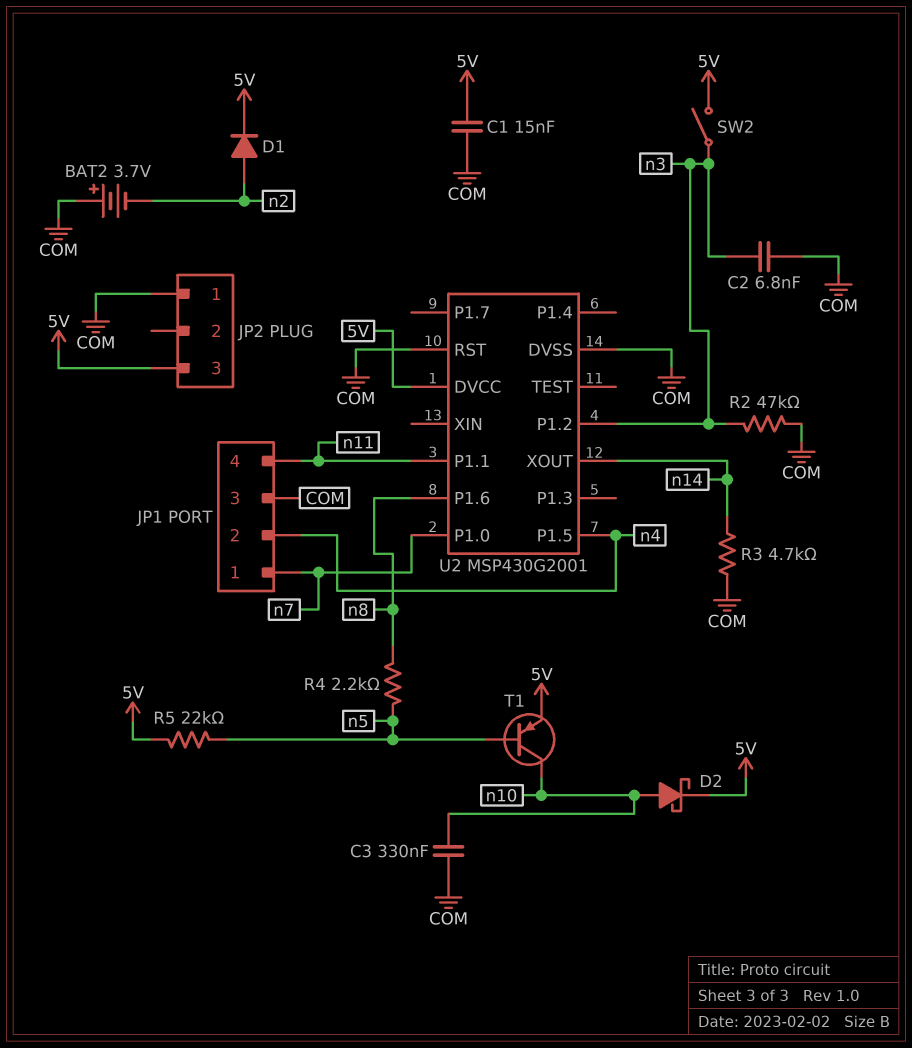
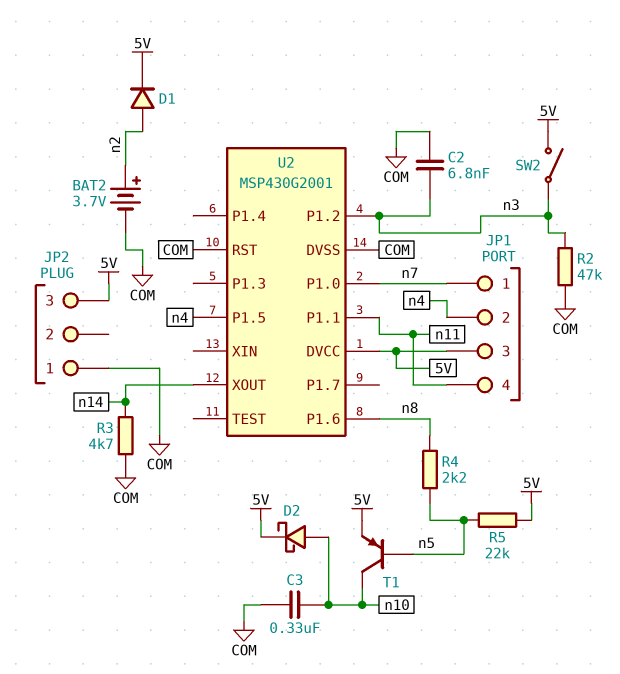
BAT2: 3.7V (plus COM, minus n2) -> 3.7V (plus n2, minus COM)
C1: 15nF (5V, COM) -> none
JP1 pin 3: COM -> 5V

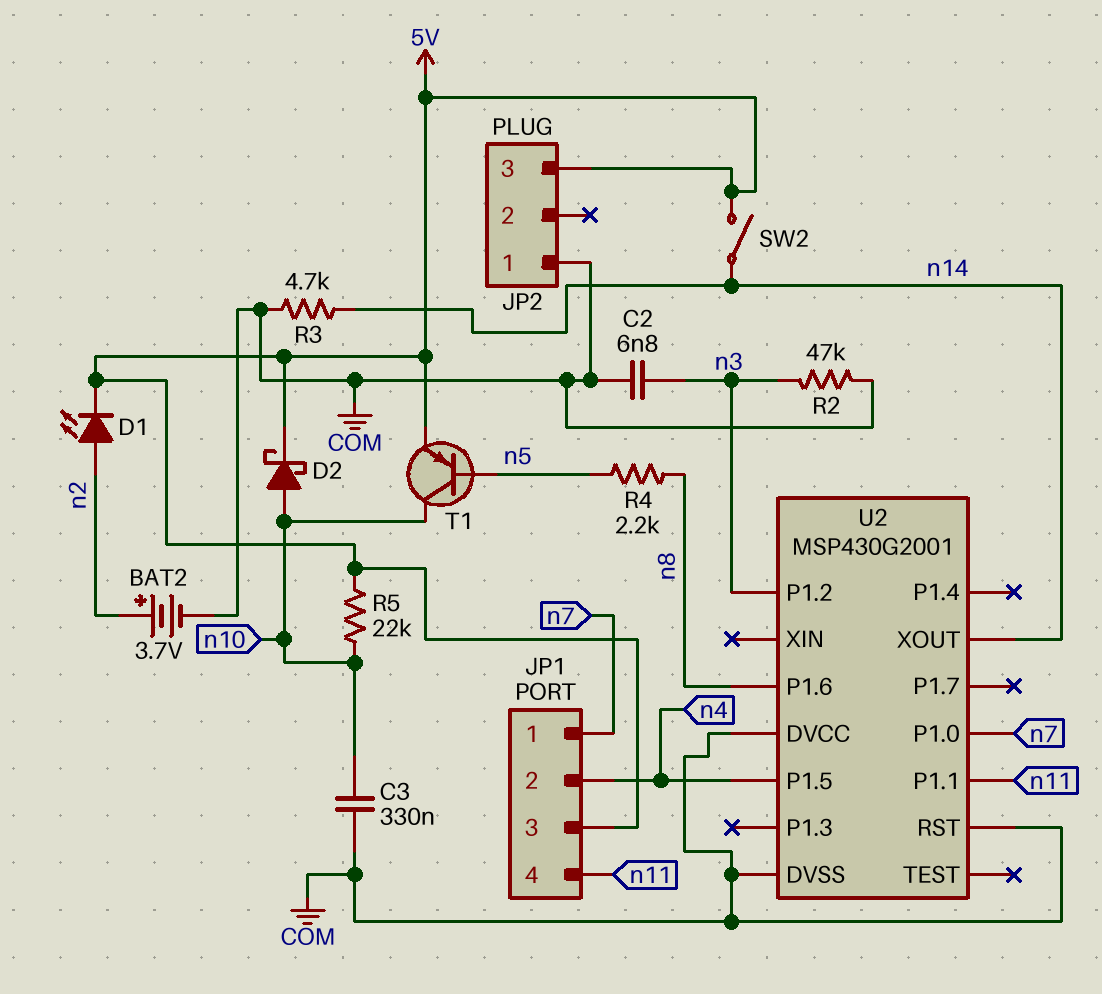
D1: diode (A n2, K 5V) -> LED (A n2, K 5V)
R5: 22k (5V, n5) -> 22k (5V, n10)
SW2: switch (5V, n3) -> switch (5V, n14)
U2 pin DVCC: 5V -> COM

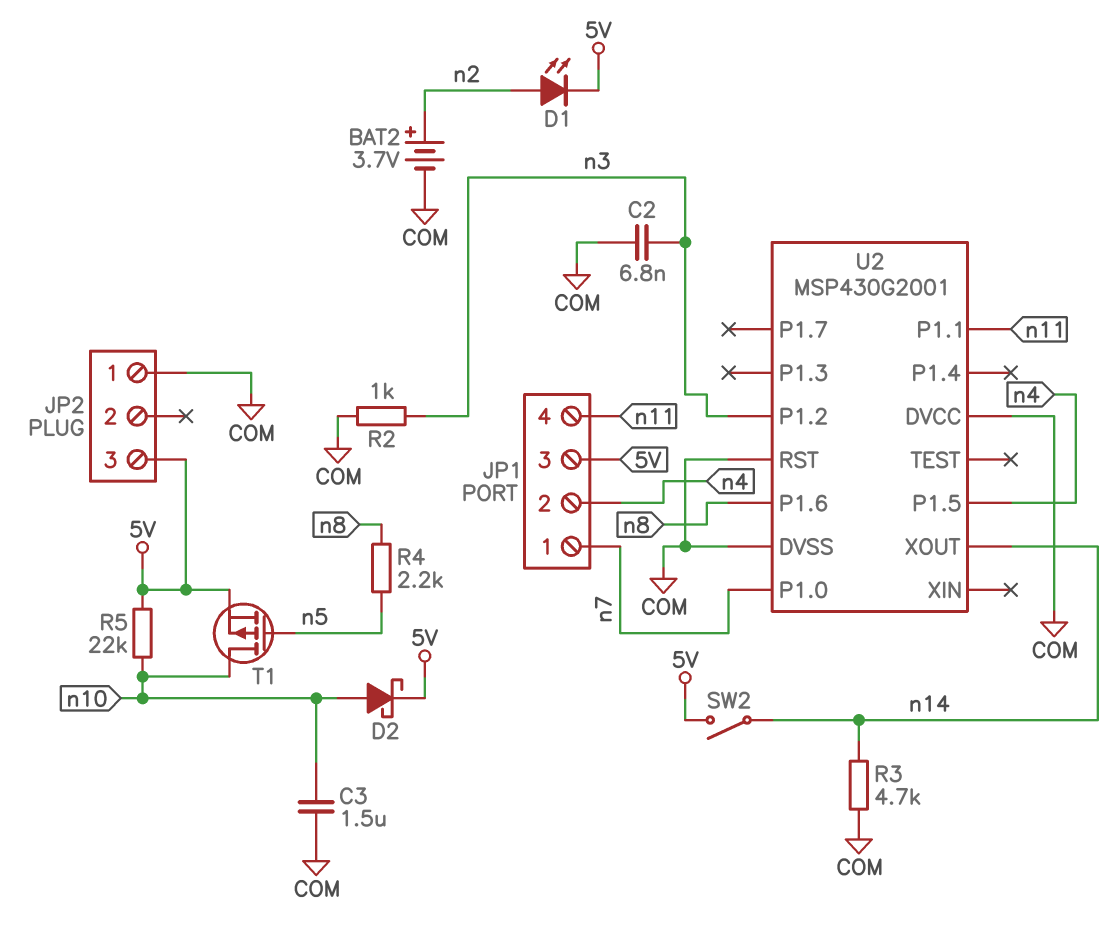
C3: 330nF (COM, n10) -> 1.5uF (COM, n10)
R2: 47k (COM, n3) -> 1k (COM, n3)
T1: PNP (B n5, C n10, E 5V) -> PMOS (G n5, D n10, S 5V)

